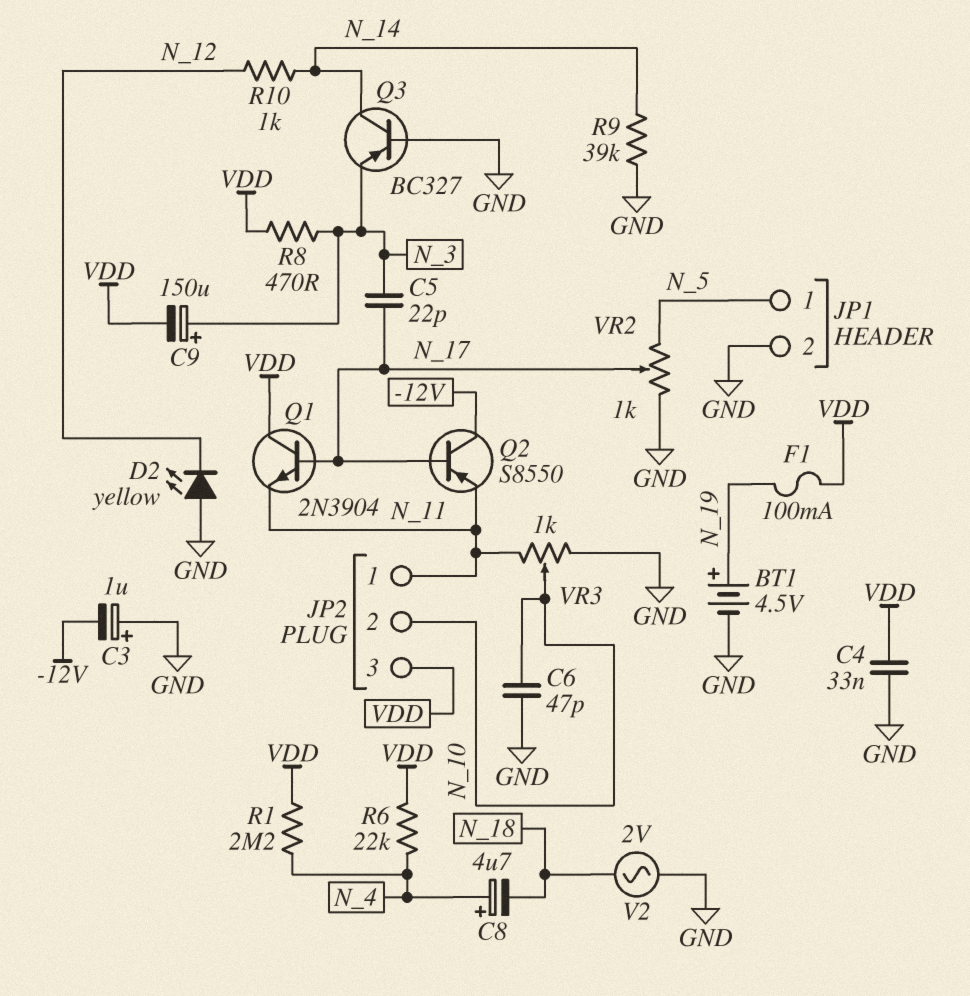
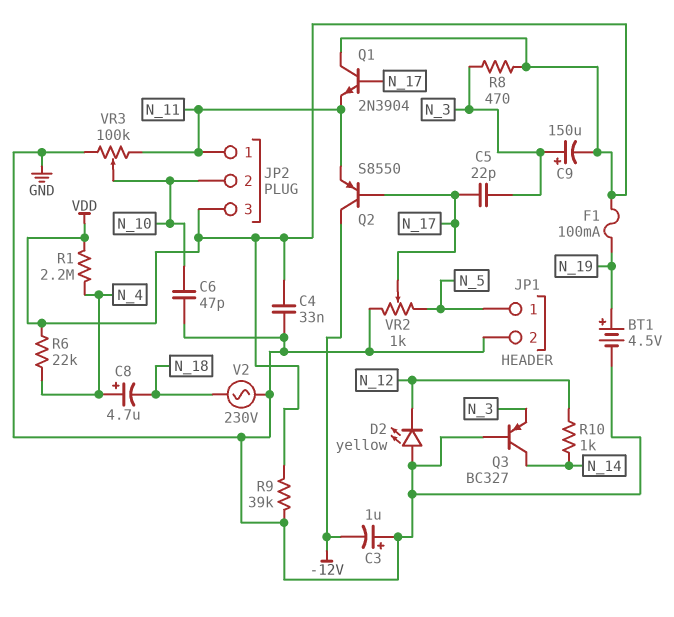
R9: 39k (GND, N_14) -> 39k (GND, VDD)
V2: AC 2V (GND, N_18) -> AC 230V (GND, N_18)
VR3: 1k (GND, N_11, wiper N_10) -> 100k (GND, N_11, wiper N_10)

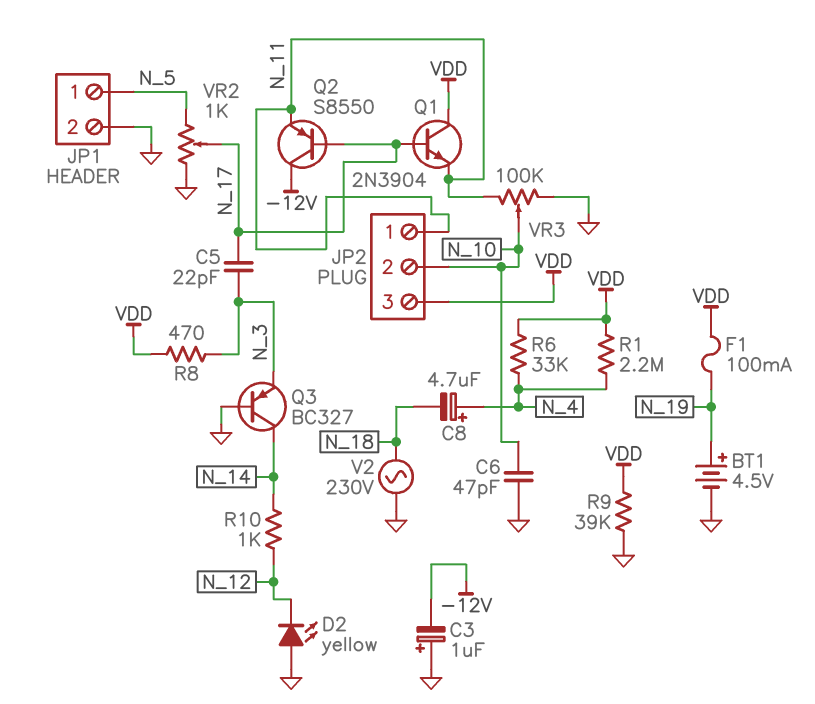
C4: 33nF (GND, VDD) -> none
C9: 150uF (plus N_3, minus VDD) -> none
R6: 22k (N_4, VDD) -> 33k (N_4, VDD)

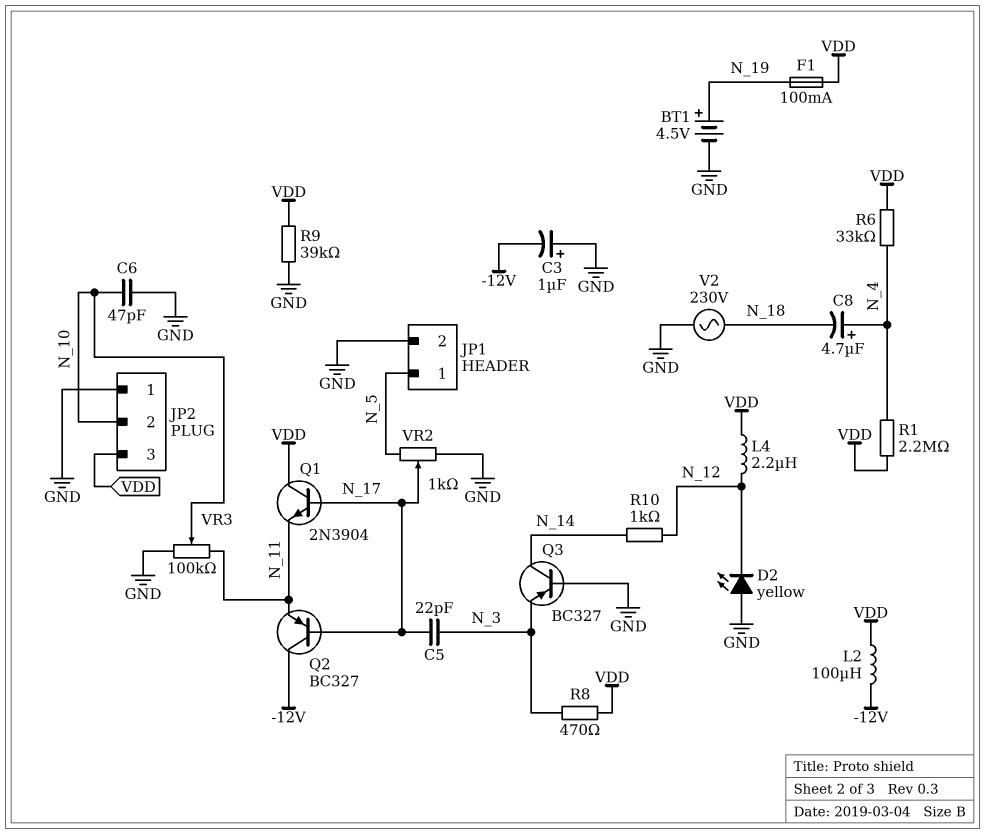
JP2 pin 1: N_11 -> GND
L2: none -> 100uH (-12V, VDD)
L4: none -> 2.2uH (N_12, VDD)
Q2: PNP S8550 (B N_17, C -12V, E N_11) -> PNP BC327 (B N_17, C -12V, E N_11)

